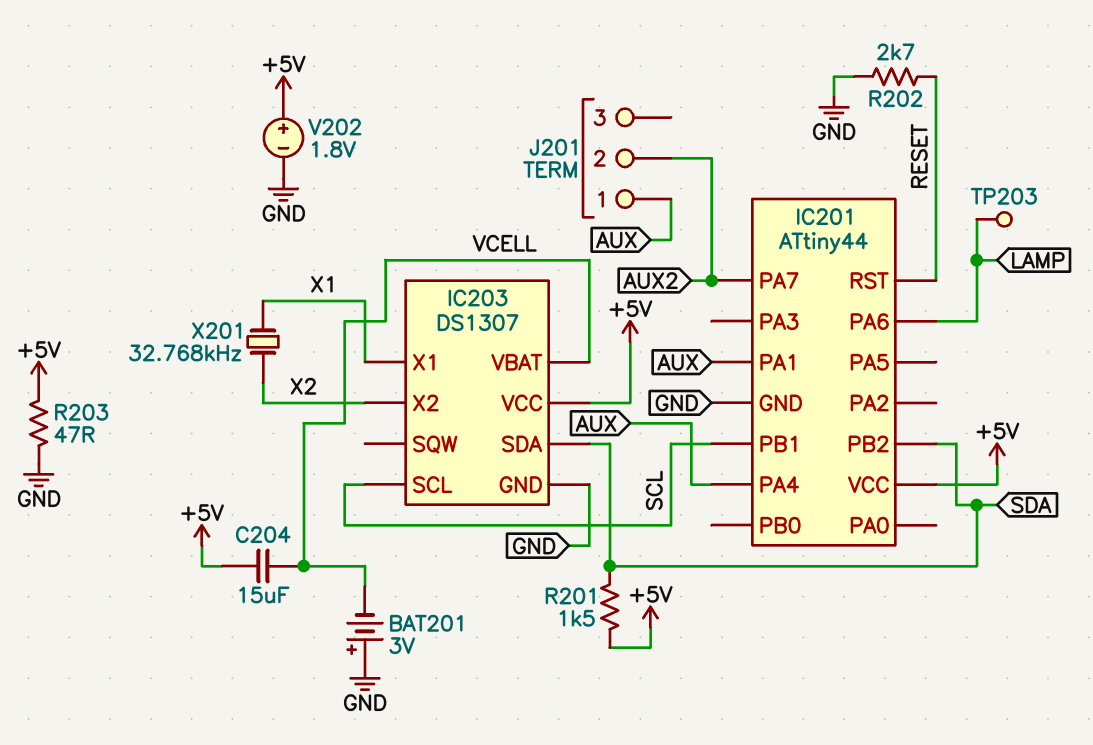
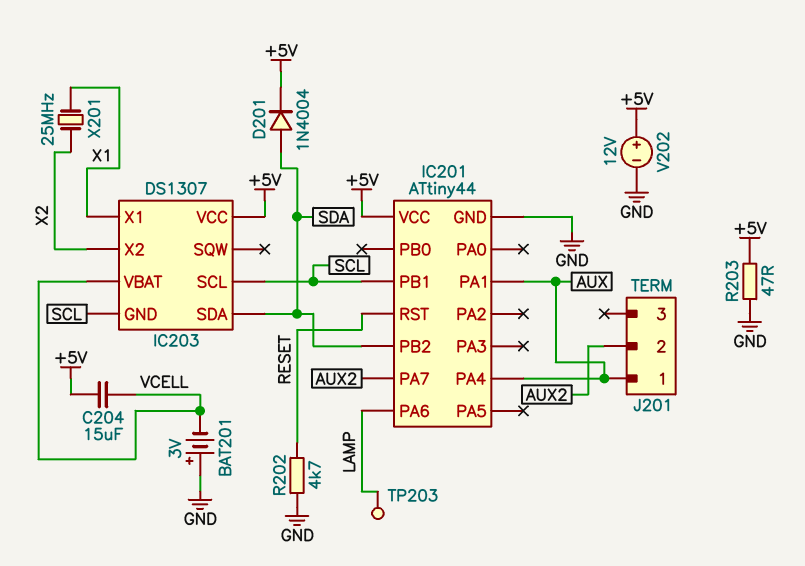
D201: none -> diode 1N4004 (A SDA, K +5V)
IC203 pin GND: GND -> SCL
R201: 1.5k (+5V, SDA) -> none
R202: 2.7k (GND, RESET) -> 4.7k (GND, RESET)
V202: 1.8V (plus +5V, minus GND) -> 12V (plus +5V, minus GND)
X201: 32.768kHz (X1, X2) -> 25MHz (X1, X2)

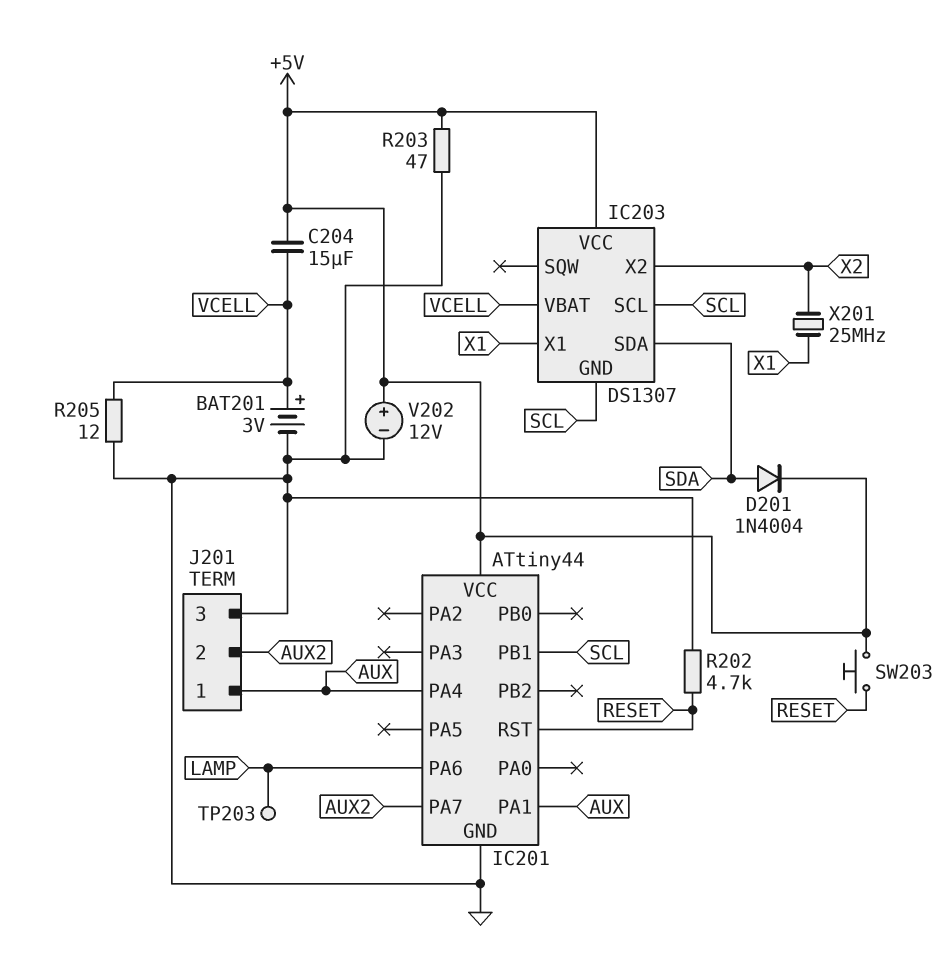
BAT201: 3V (plus GND, minus VCELL) -> 3V (plus VCELL, minus GND)
IC201 pin PB2: SDA -> none
J201 pin 3: none -> GND
R205: none -> 12 (GND, VCELL)
SW203: none -> button (+5V, RESET)

